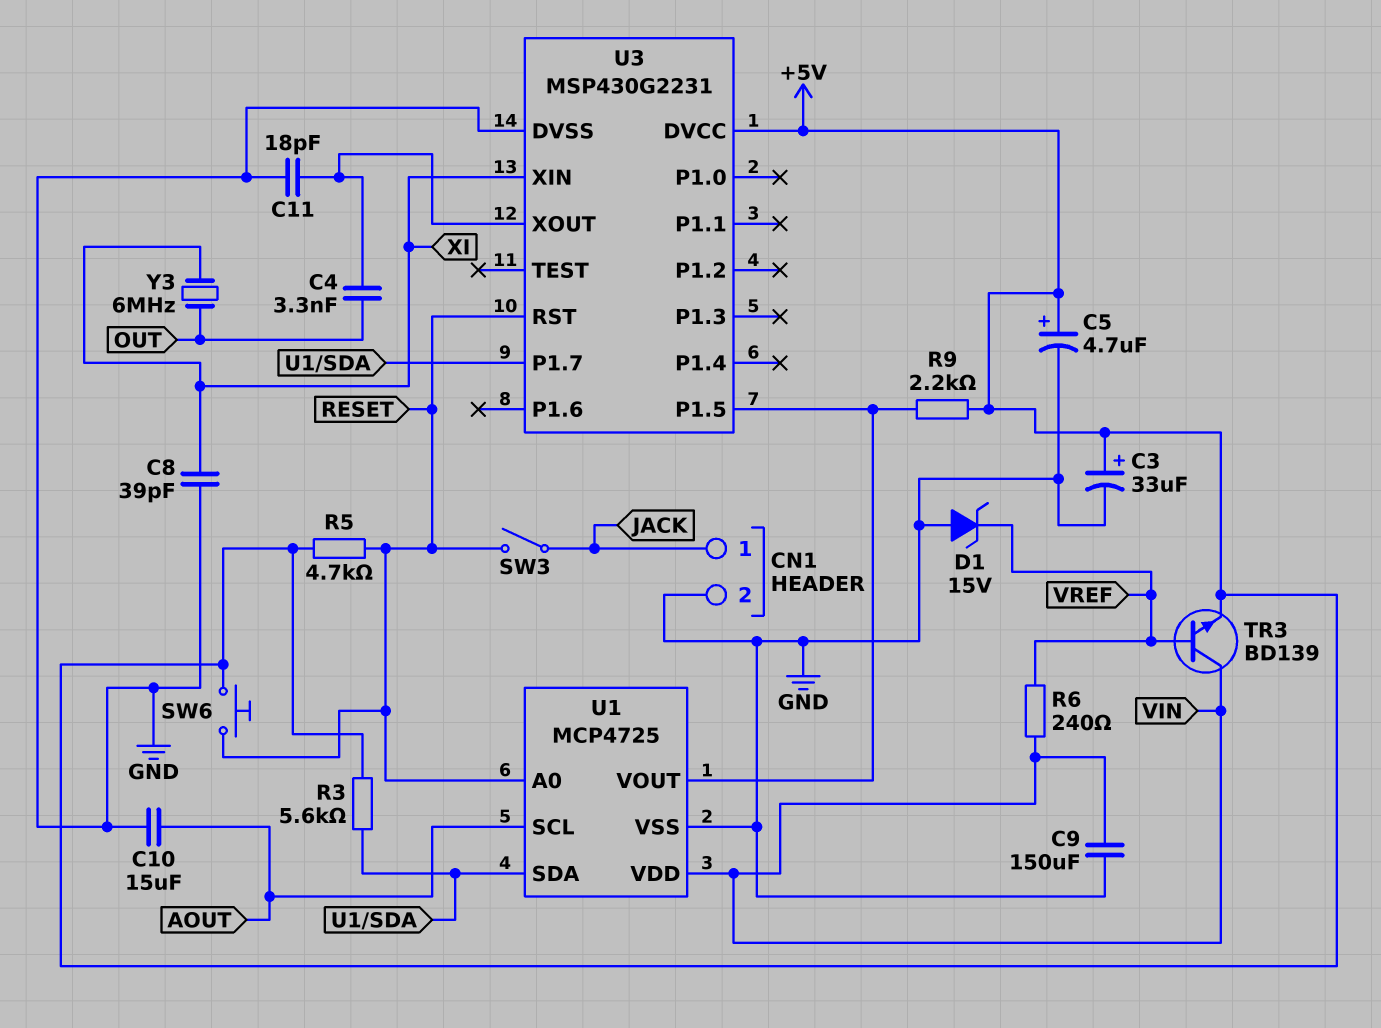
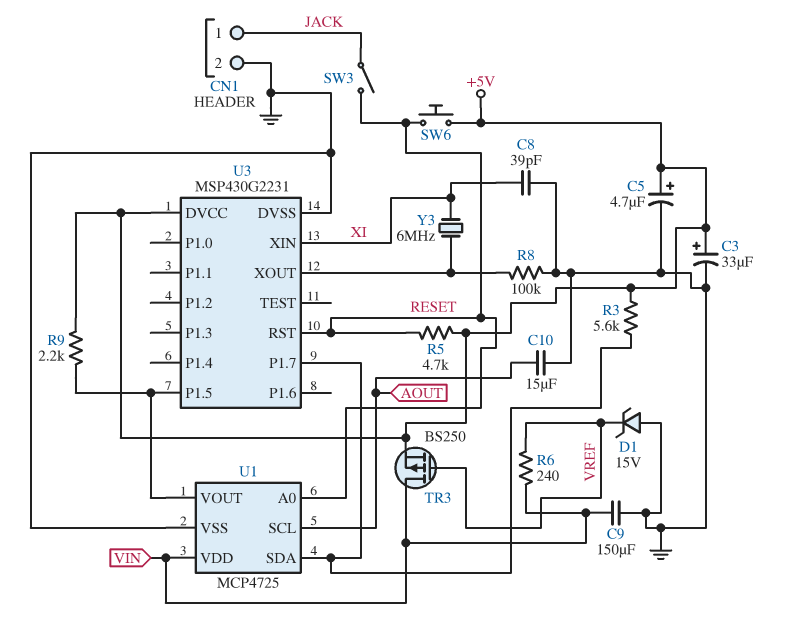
C4: 3.3nF (OUT, U3/XOUT) -> none
C11: 18pF (GND, U3/XOUT) -> none
R8: none -> 100k (GND, U3/XOUT)
TR3: NPN BD139 (B VREF, C VIN, E +5V) -> PMOS BS250 (G VREF, D VIN, S +5V)
Y3: 6MHz (OUT, XI) -> 6MHz (U3/XOUT, XI)

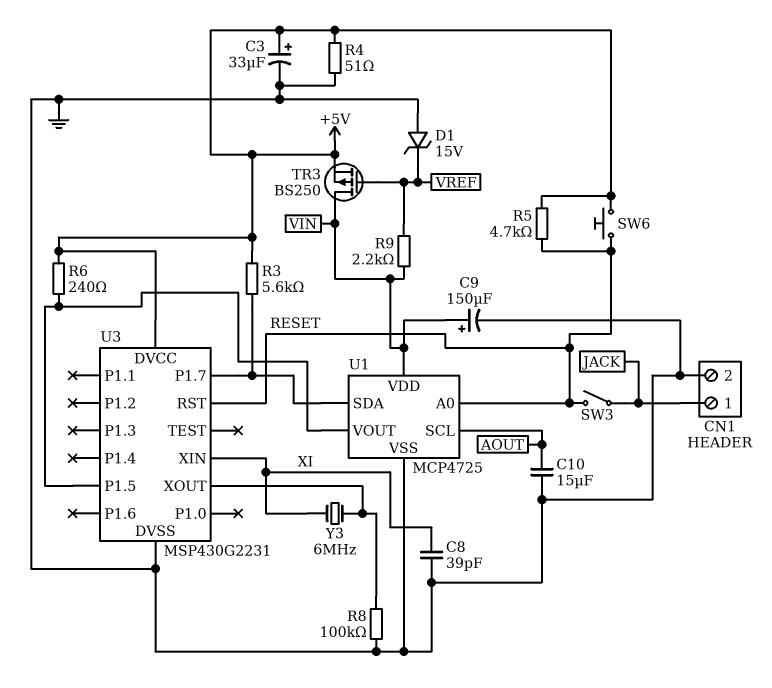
C5: 4.7uF (plus +5V, minus GND) -> none
C9: 150uF (GND, VIN) -> 150uF (plus VIN, minus GND)
R4: none -> 51 (+5V, GND)
R6: 240 (VIN, VREF) -> 240 (+5V, U1/VOUT)
R9: 2.2k (+5V, U1/VOUT) -> 2.2k (VIN, VREF)

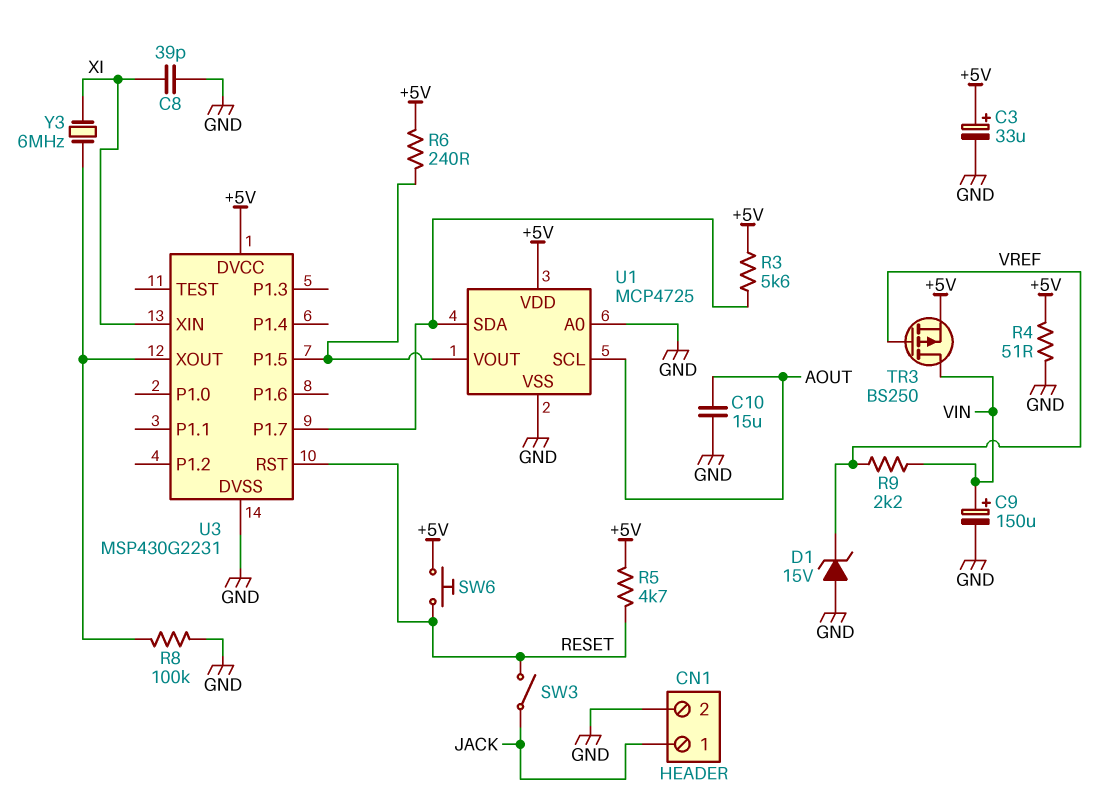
U1 pin A0: RESET -> GND
U1 pin VDD: VIN -> +5V

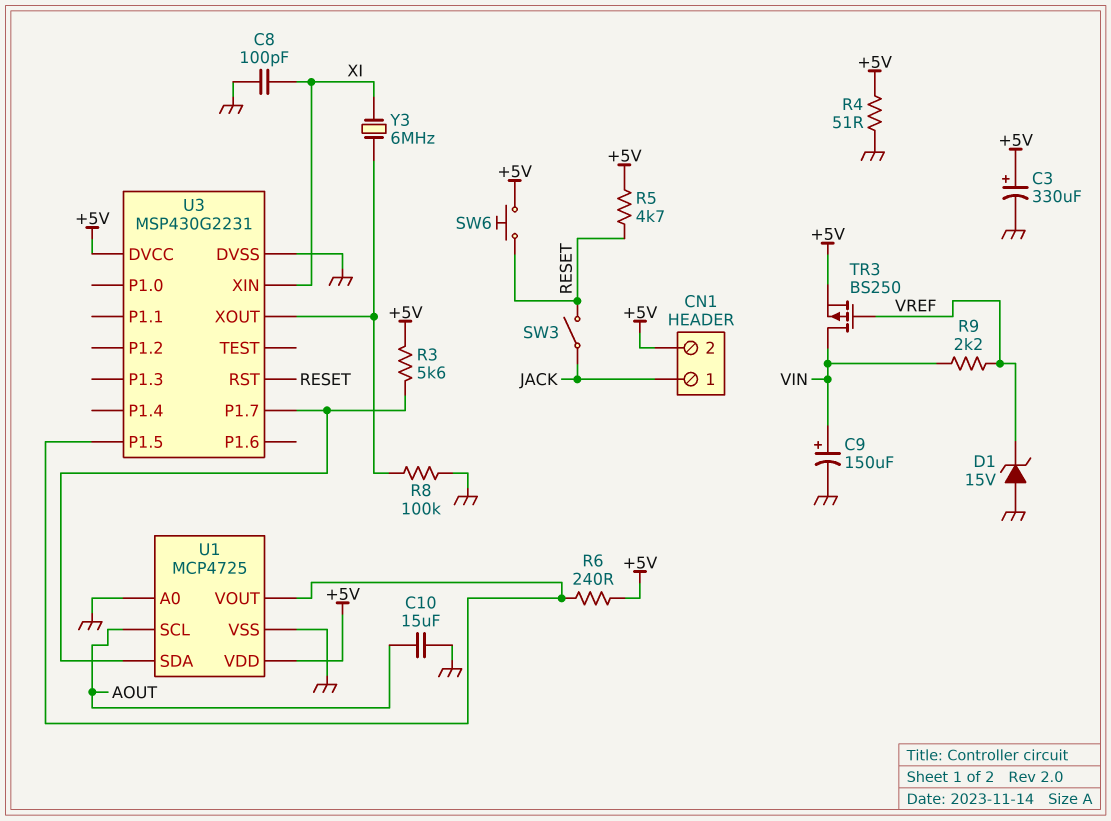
C3: 33uF (plus +5V, minus GND) -> 330uF (plus +5V, minus GND)
C8: 39pF (GND, XI) -> 100pF (GND, XI)
CN1 pin 2: GND -> +5V

